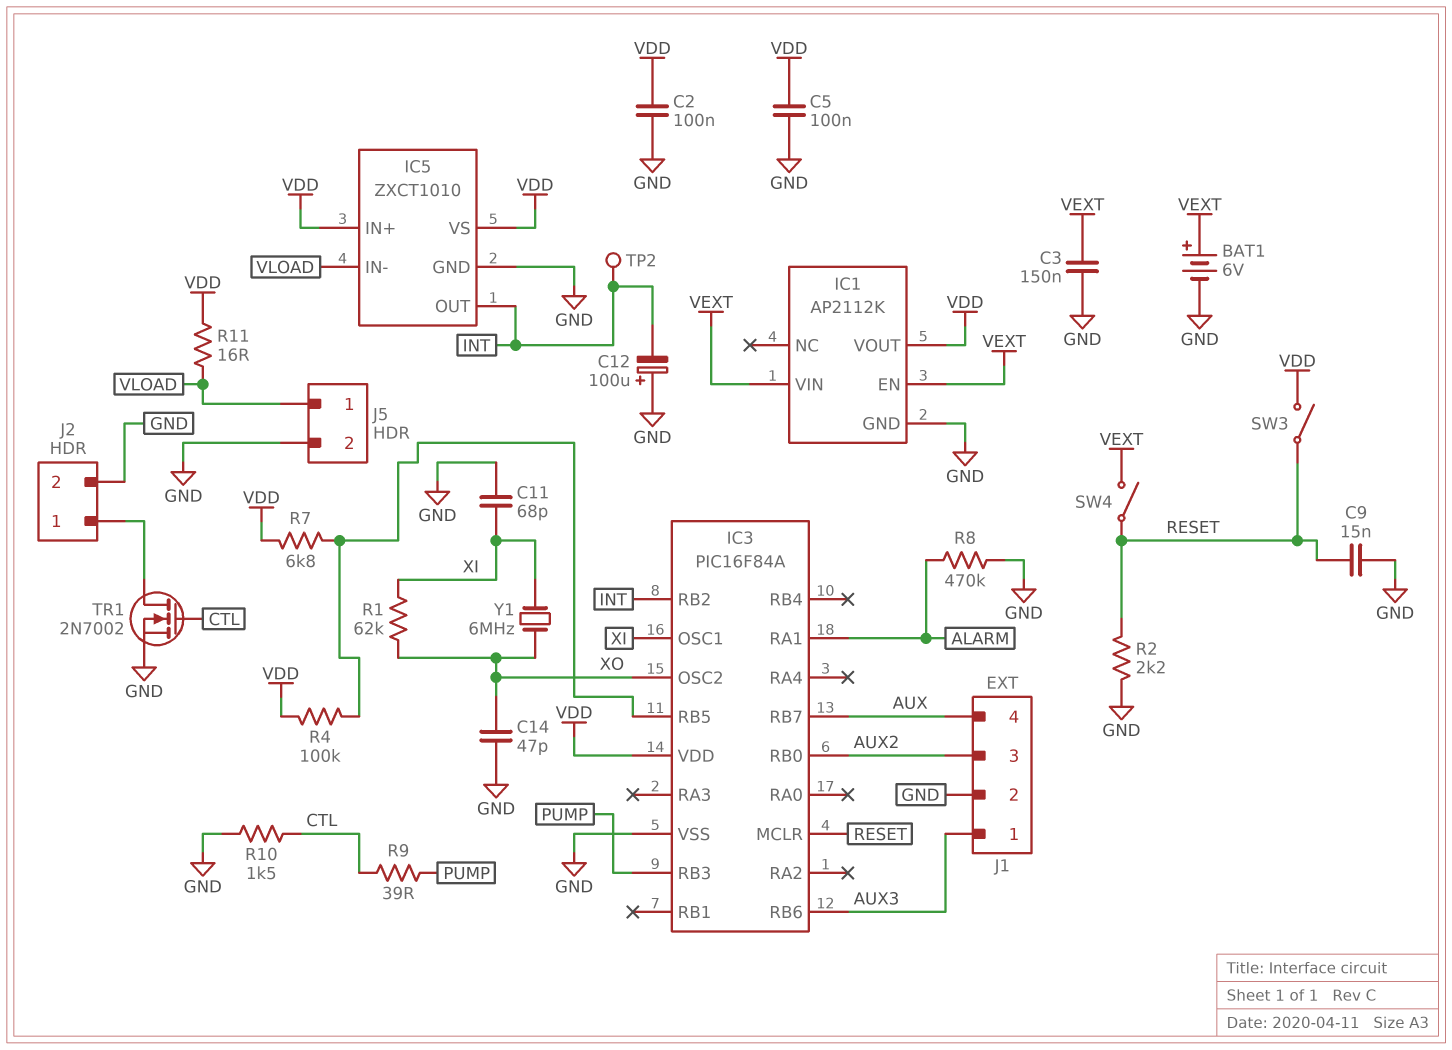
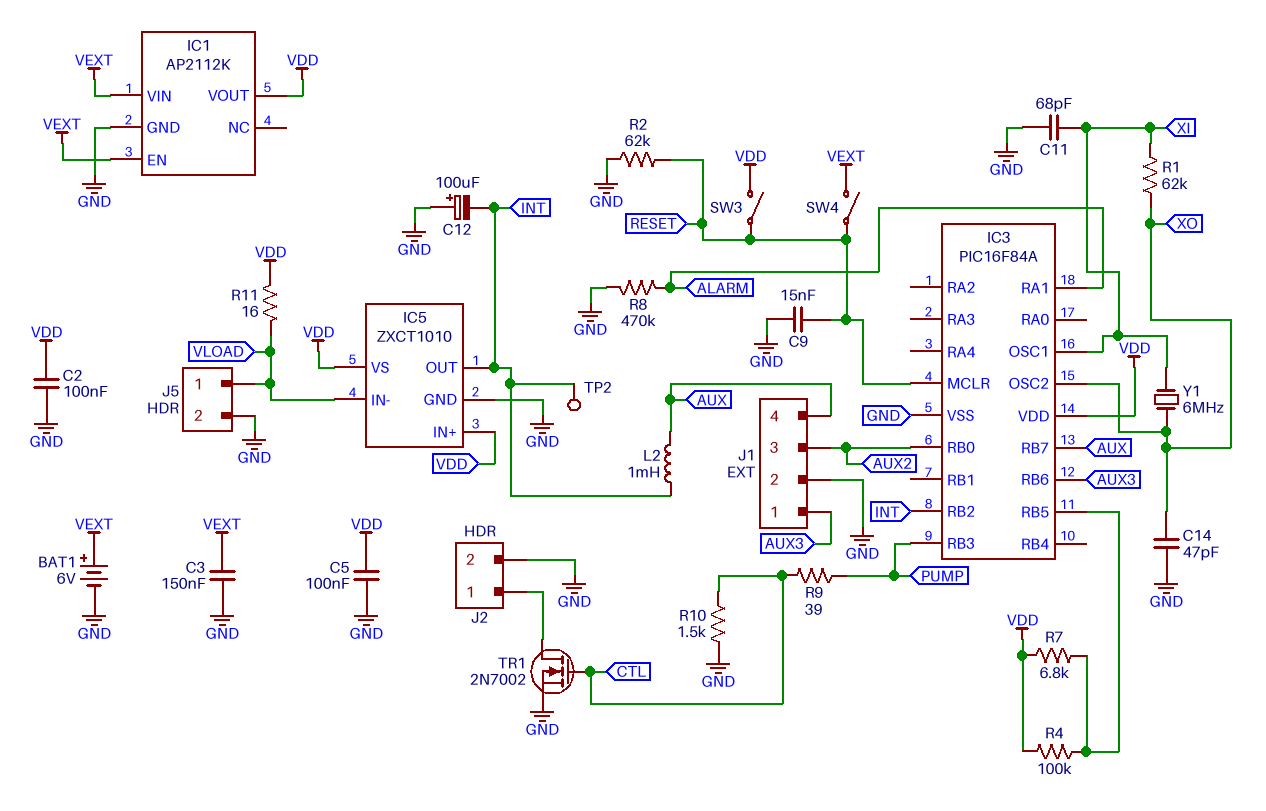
L2: none -> 1mH (AUX, INT)
R2: 2.2k (GND, RESET) -> 62k (GND, RESET)

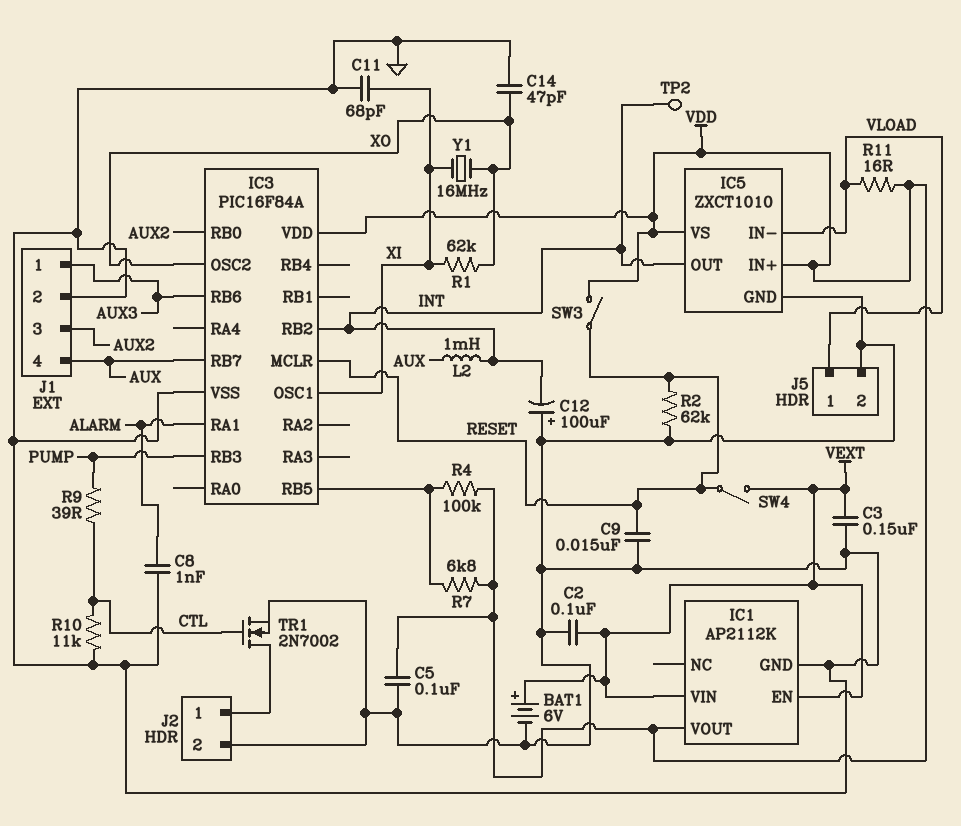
C2: 100nF (GND, VDD) -> 100nF (GND, VEXT)
C8: none -> 1nF (ALARM, GND)
R8: 470k (ALARM, GND) -> none
R10: 1.5k (CTL, GND) -> 11k (CTL, GND)
Y1: 6MHz (XI, XO) -> 16MHz (XI, XO)

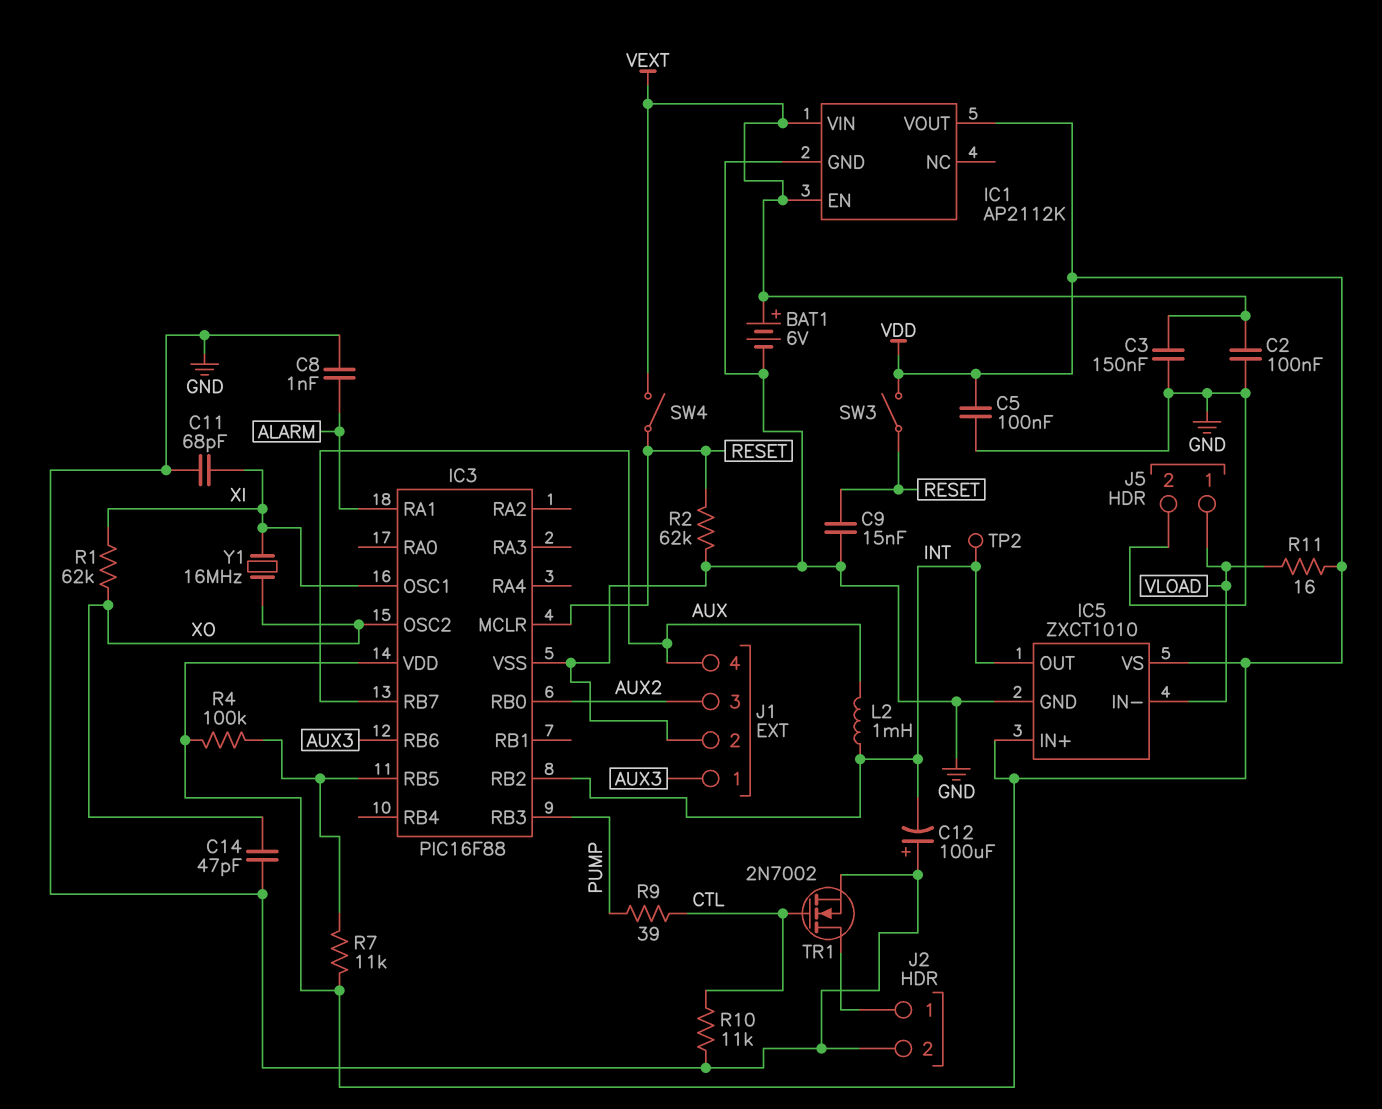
IC3: PIC16F84A -> PIC16F88
R7: 6.8k (IC3/RB5, VDD) -> 11k (IC3/RB5, VDD)

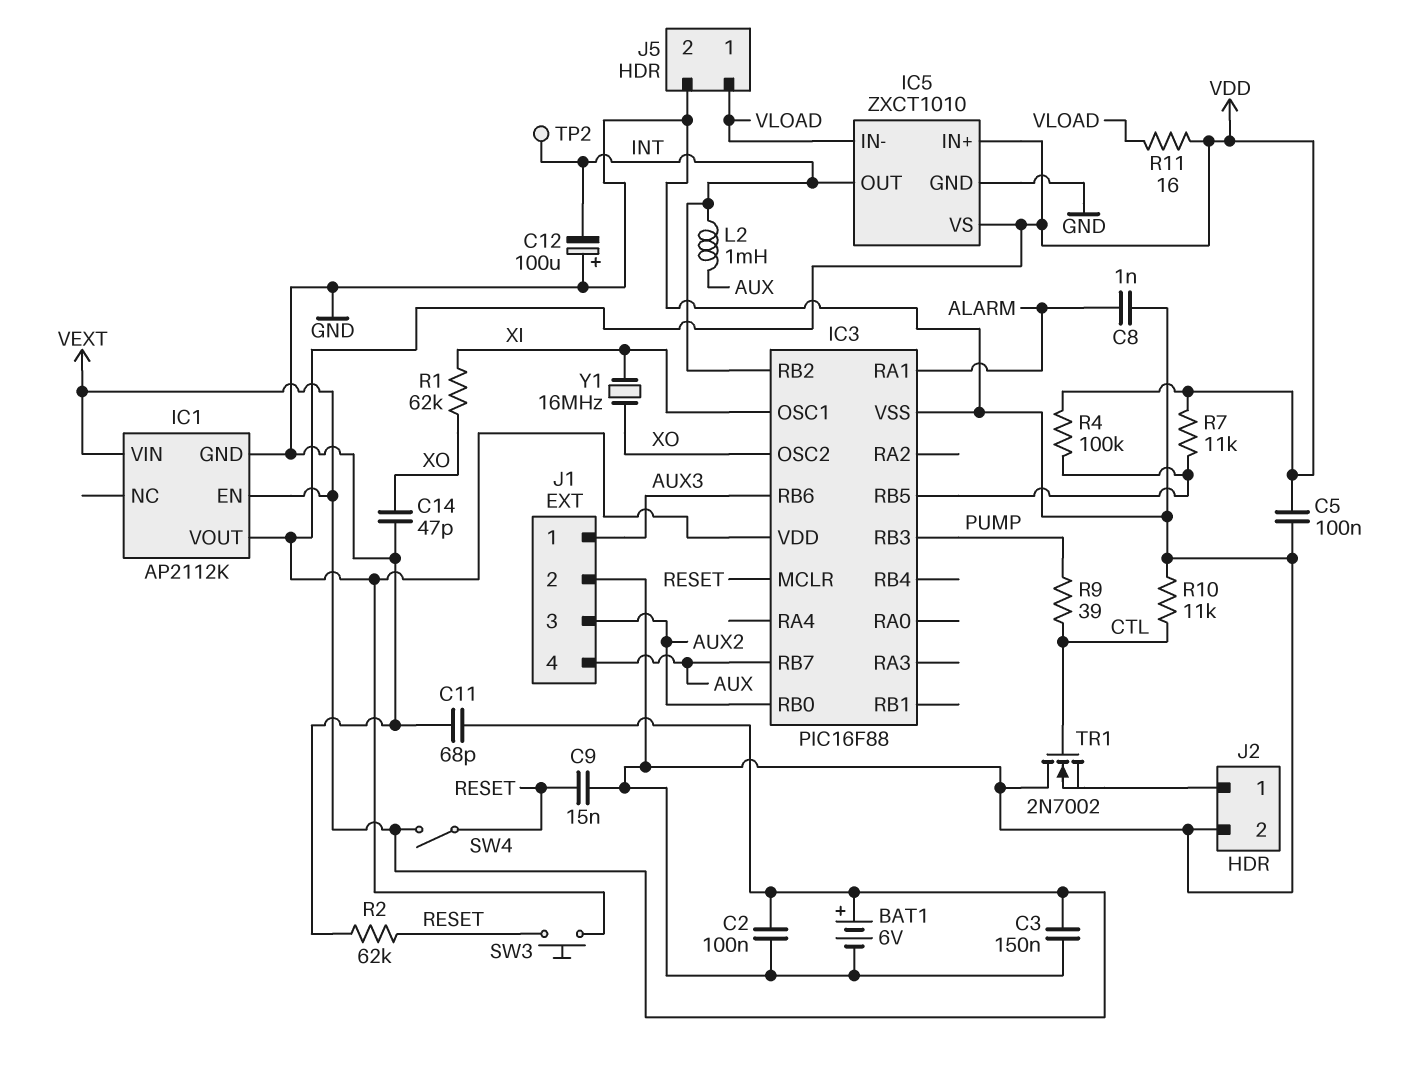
C11: 68pF (GND, XI) -> 68pF (GND, VEXT)
SW3: switch (RESET, VDD) -> button (RESET, VDD)
TR1: NMOS 2N7002 (G CTL, D J2/1, S GND) -> NMOS 2N7002 (G CTL, D GND, S J2/1)

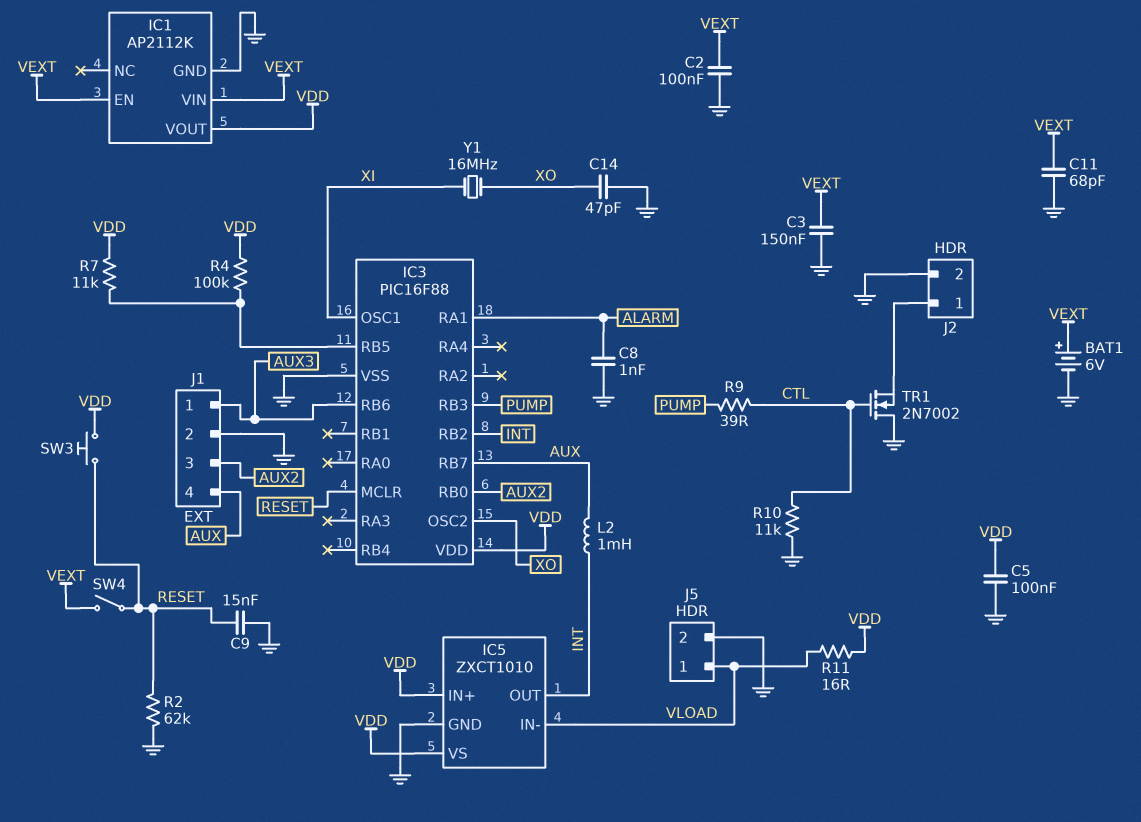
C12: 100uF (plus GND, minus INT) -> none
R1: 62k (XI, XO) -> none
TP2: test point (INT) -> none

